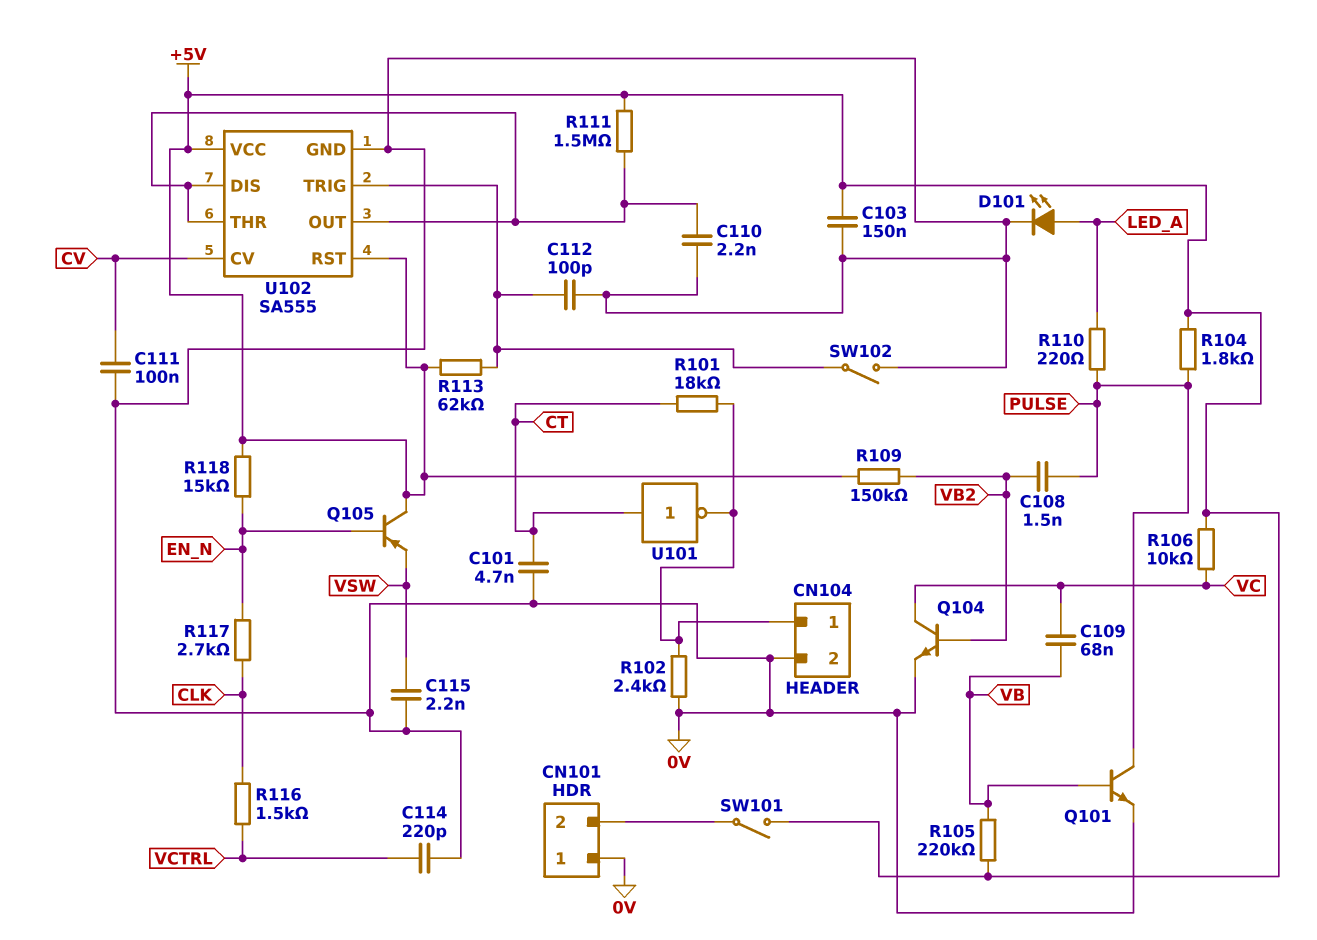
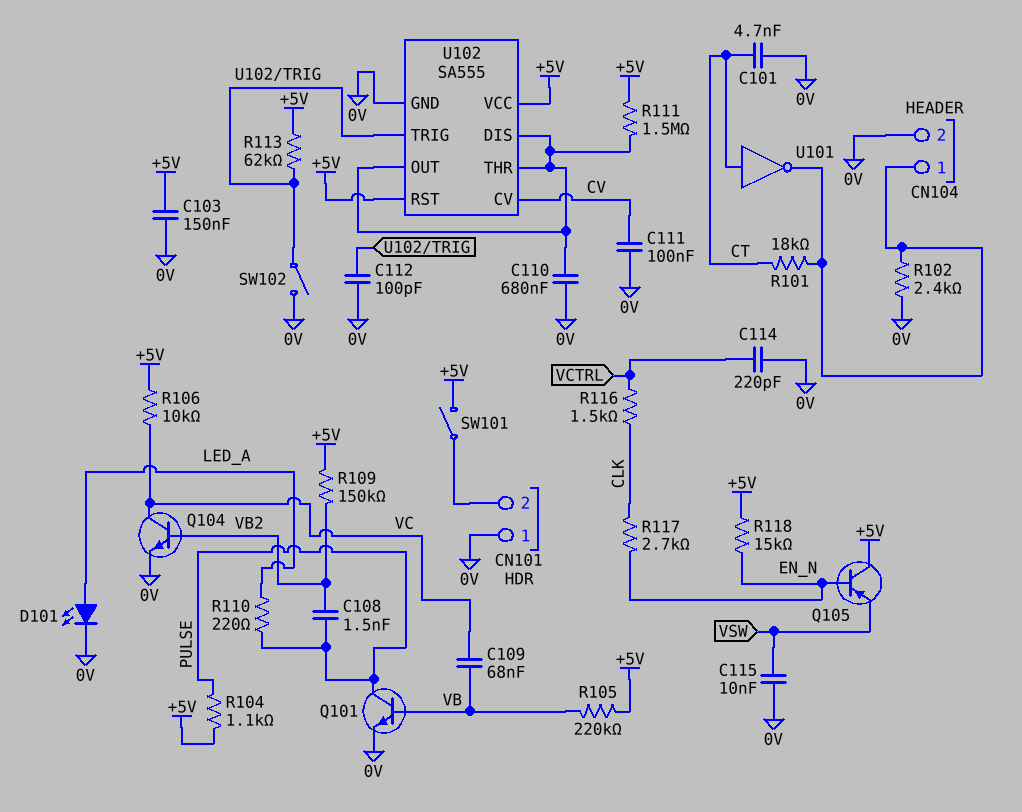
C110: 2.2nF (0V, U102/DIS) -> 680nF (0V, U102/DIS)
C115: 2.2nF (0V, VSW) -> 10nF (0V, VSW)
R104: 1.8k (+5V, PULSE) -> 1.1k (+5V, PULSE)

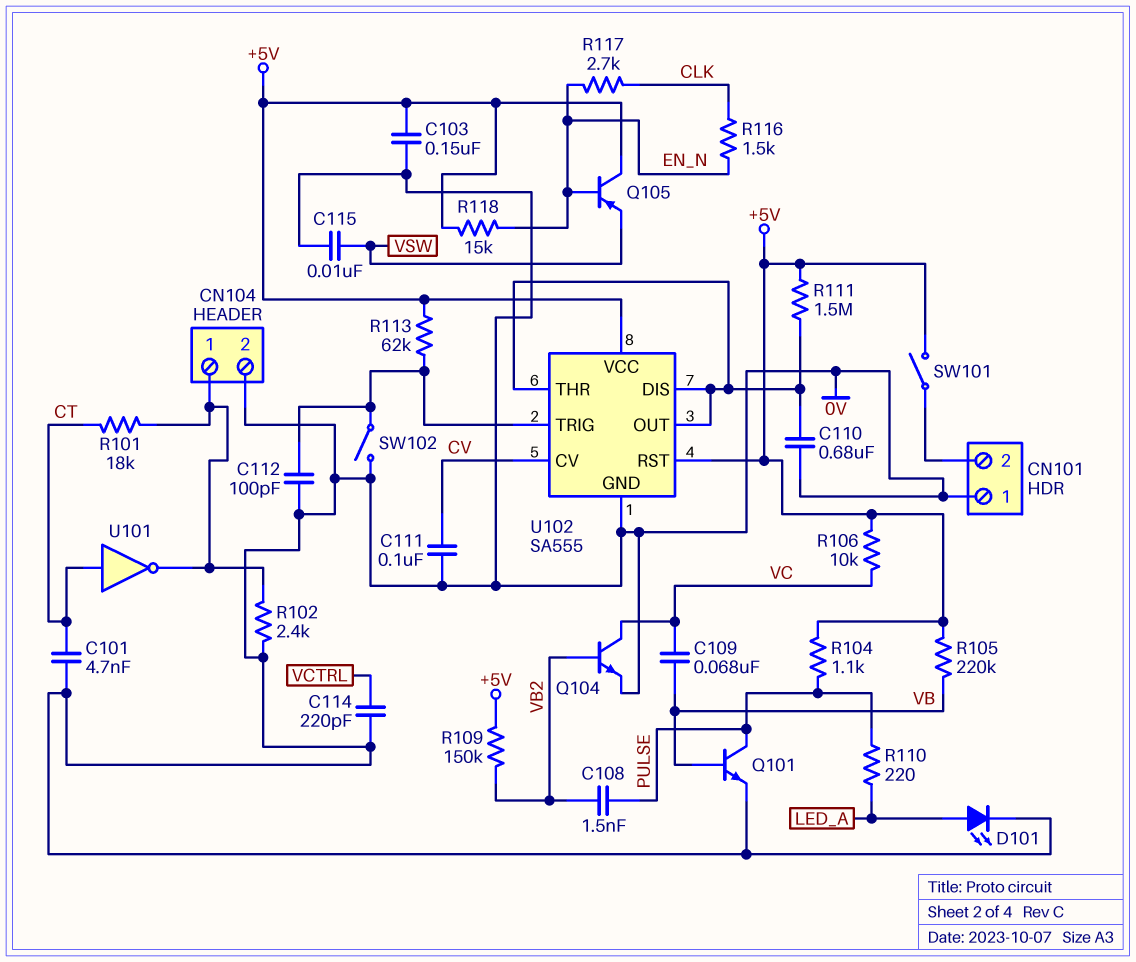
R116: 1.5k (CLK, VCTRL) -> 1.5k (CLK, EN_N)

